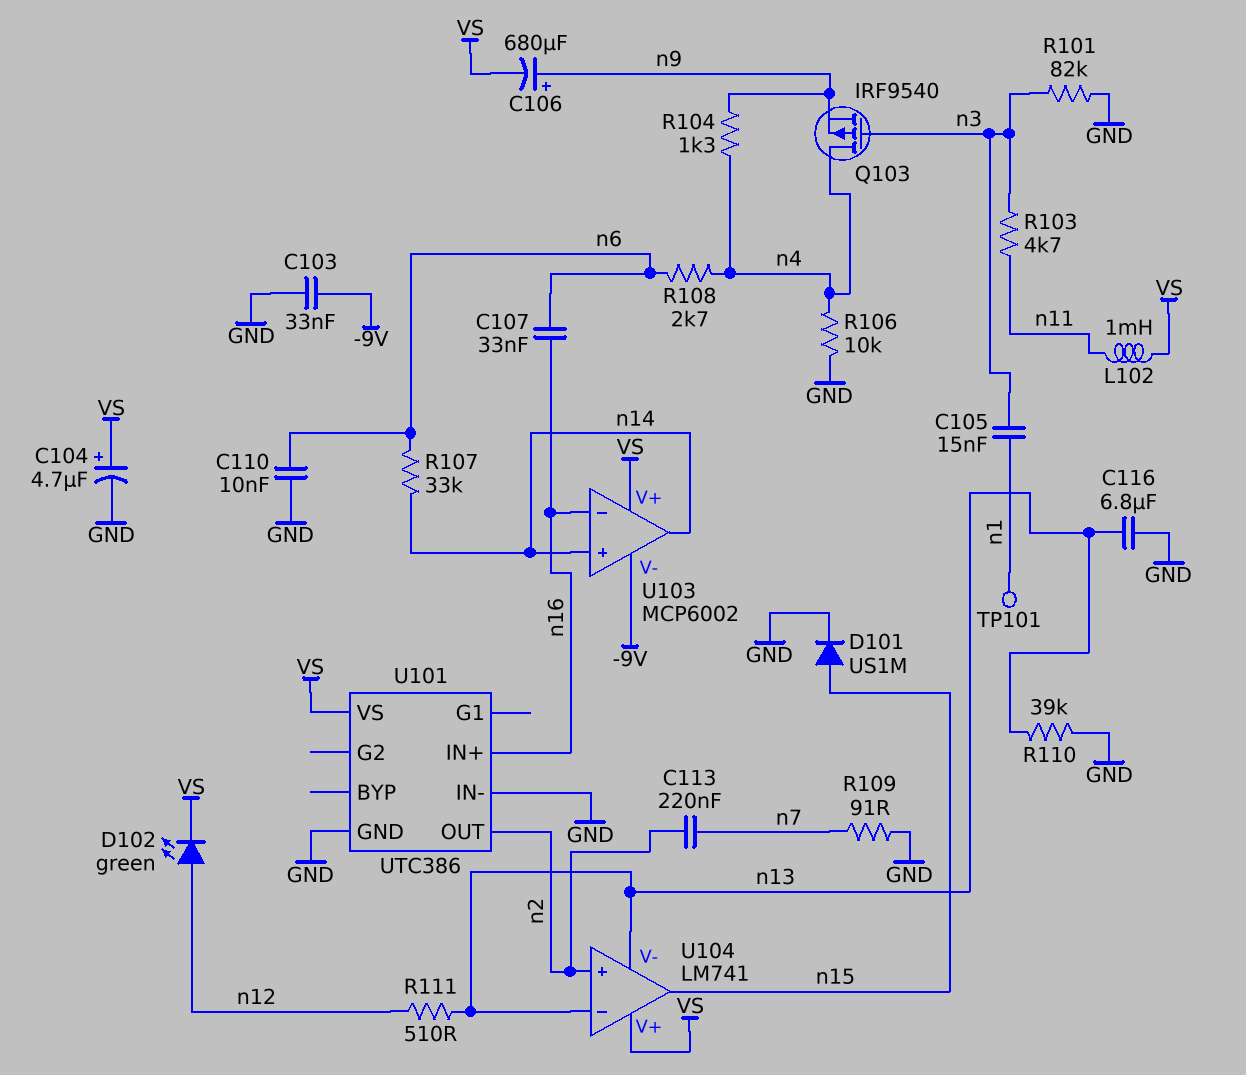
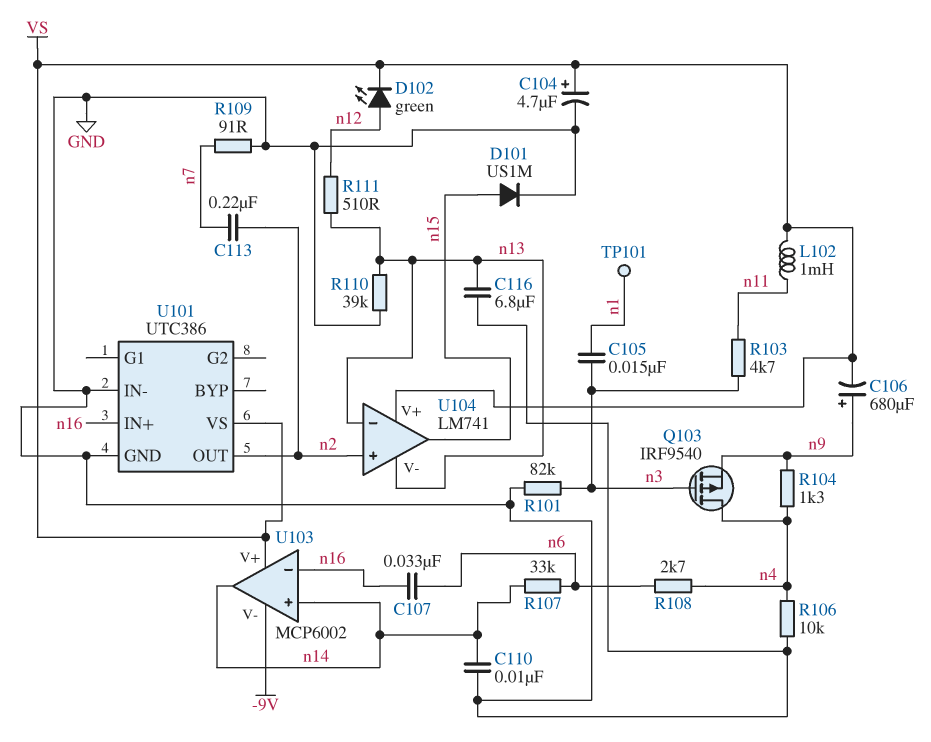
C103: 33nF (-9V, GND) -> none
C110: 10nF (GND, n6) -> 10nF (GND, n14)

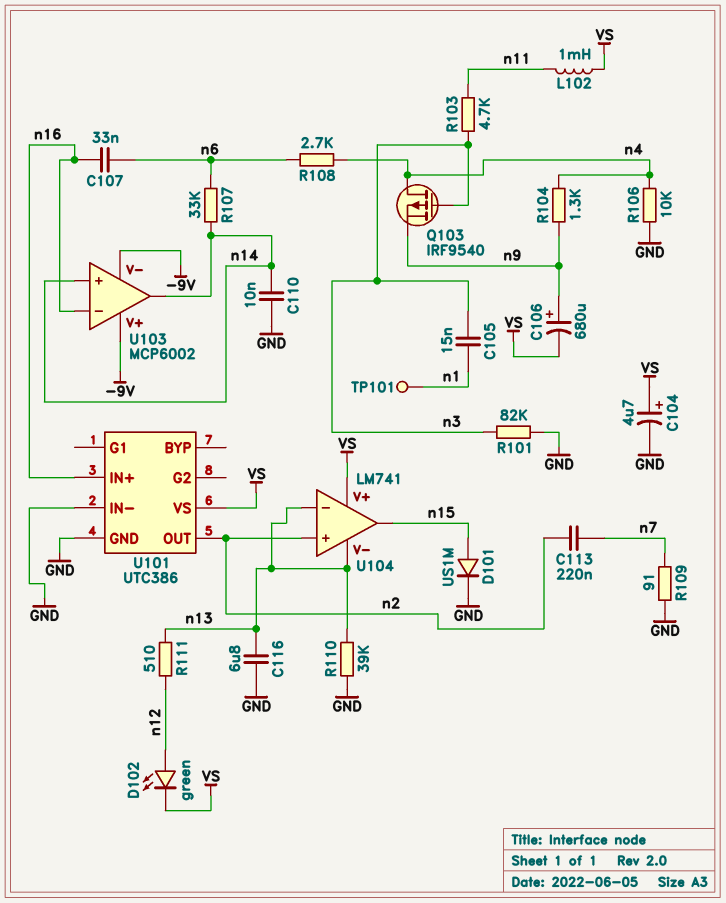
U103 pin V+: VS -> -9V

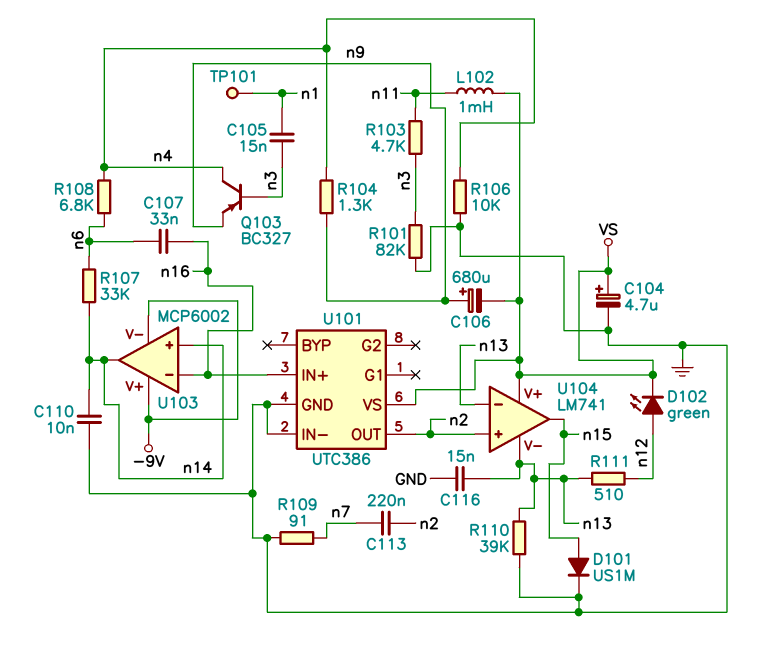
C116: 6.8uF (GND, n13) -> 15nF (GND, n13)
Q103: PMOS IRF9540 (G n3, D n4, S n9) -> PNP BC327 (B n3, C n4, E n9)
R108: 2.7k (n4, n6) -> 6.8k (n4, n6)

